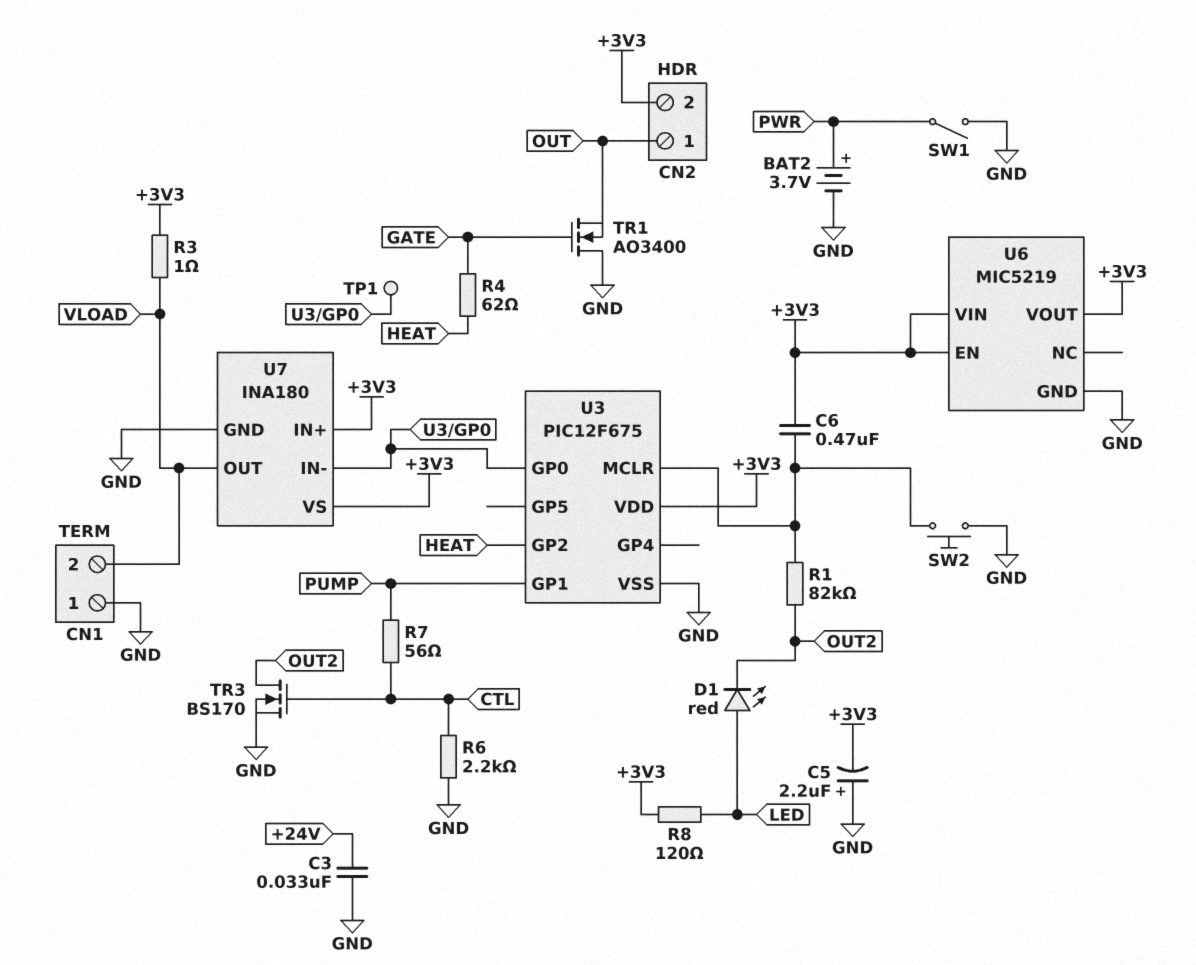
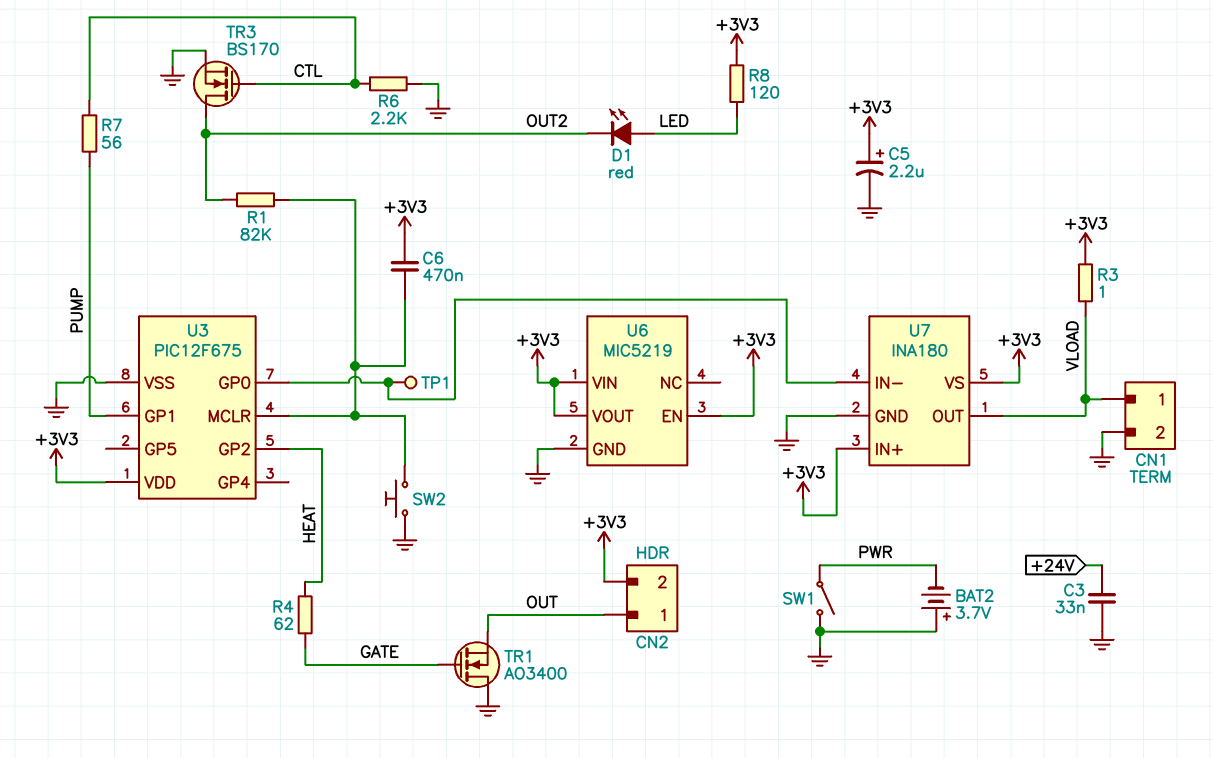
BAT2: 3.7V (plus PWR, minus GND) -> 3.7V (plus GND, minus PWR)
C5: 2.2uF (plus GND, minus +3V3) -> 2.2uF (plus +3V3, minus GND)
CN1 pin 1: GND -> VLOAD
CN1 pin 2: VLOAD -> GND

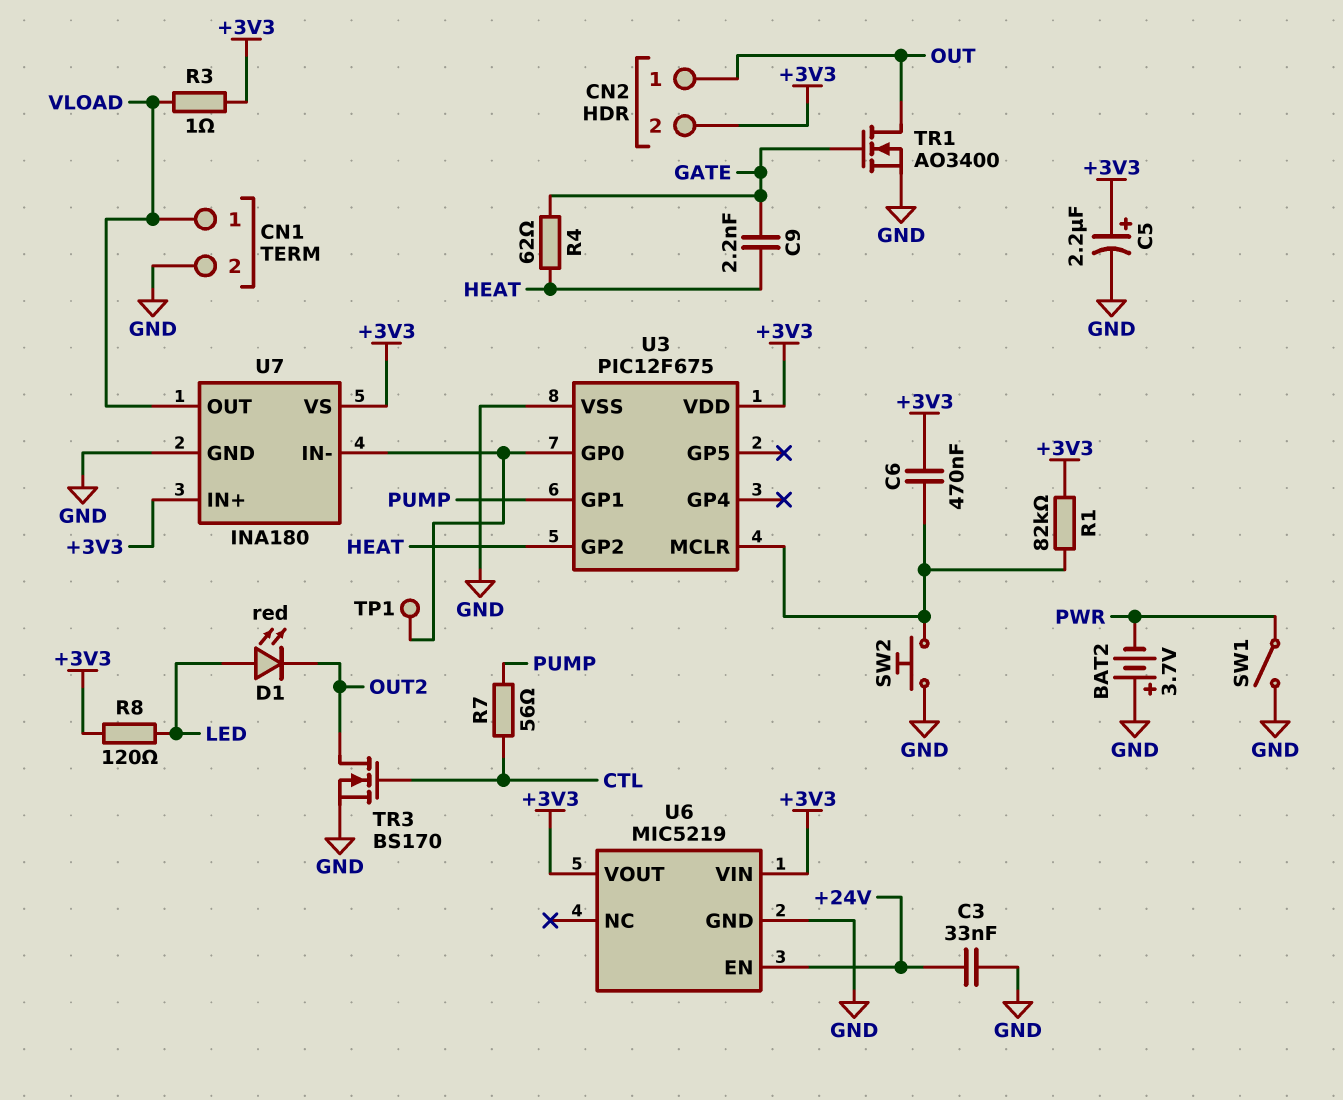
C9: none -> 2.2nF (GATE, HEAT)
R1: 82k (OUT2, U3/MCLR) -> 82k (+3V3, U3/MCLR)
R6: 2.2k (CTL, GND) -> none
TR1: NMOS AO3400 (G GATE, D GND, S OUT) -> NMOS AO3400 (G GATE, D OUT, S GND)
U6 pin EN: +3V3 -> +24V

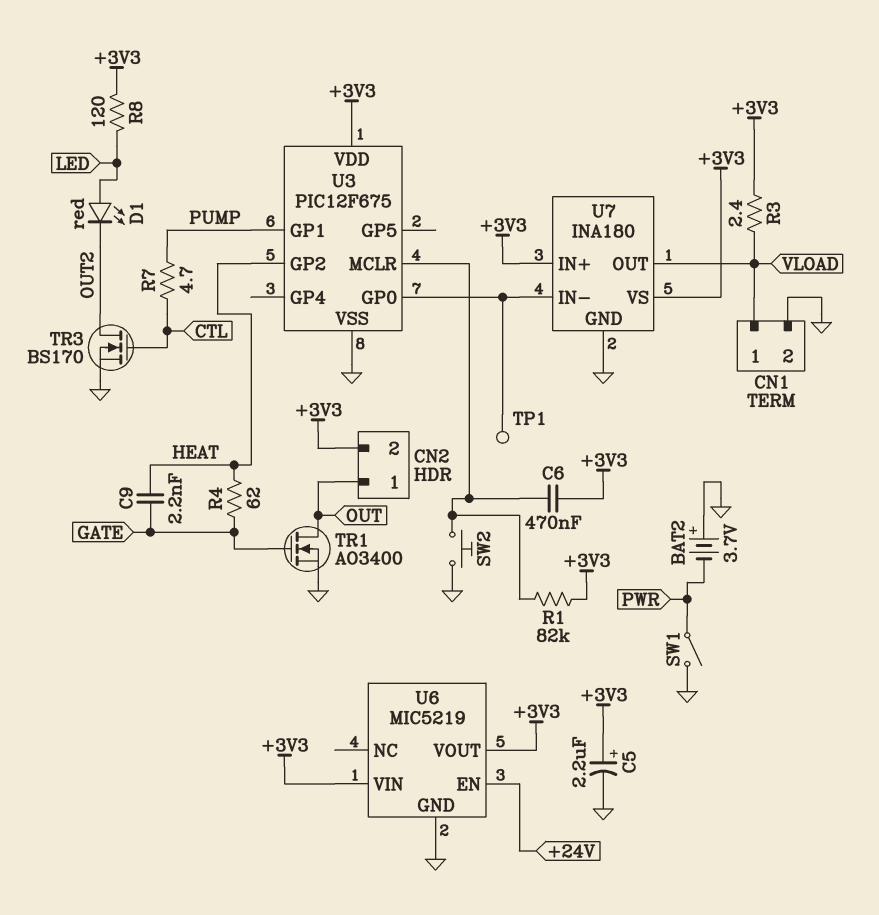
C3: 33nF (+24V, GND) -> none
R3: 1 (+3V3, VLOAD) -> 2.4 (+3V3, VLOAD)
R7: 56 (CTL, PUMP) -> 4.7 (CTL, PUMP)

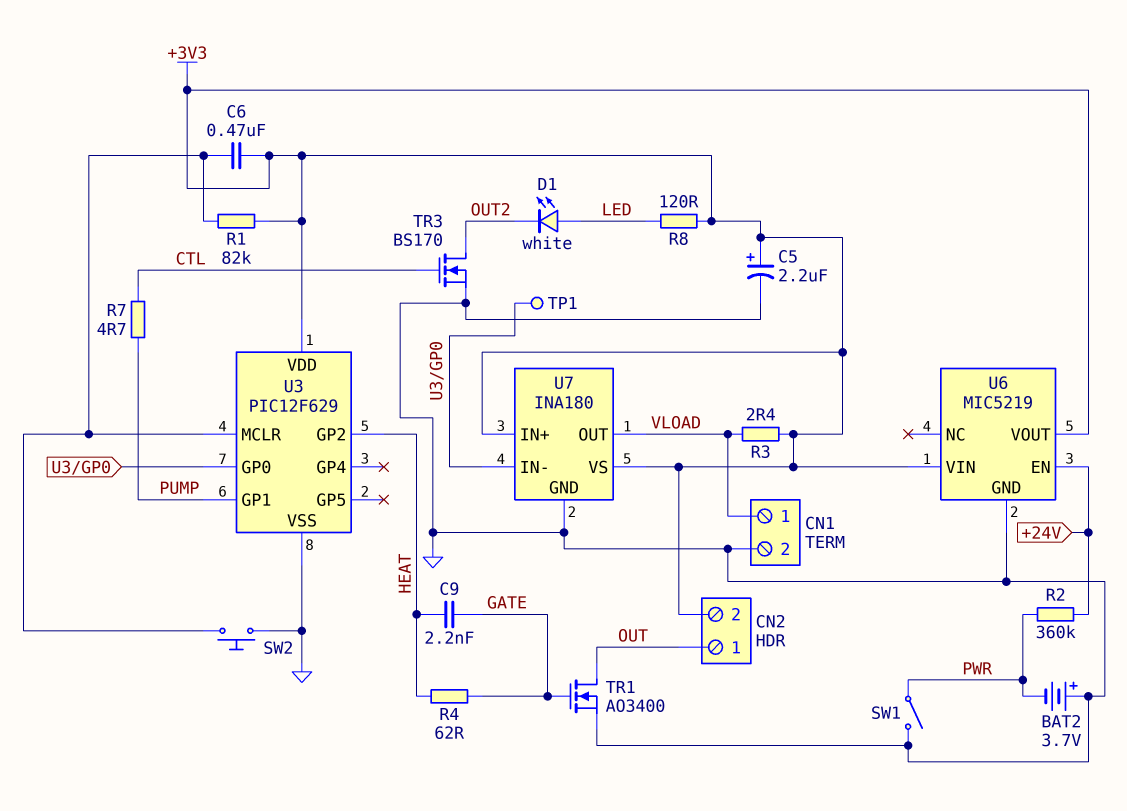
D1: LED red (A LED, K OUT2) -> LED white (A LED, K OUT2)
R2: none -> 360k (+24V, PWR)
U3: PIC12F675 -> PIC12F629

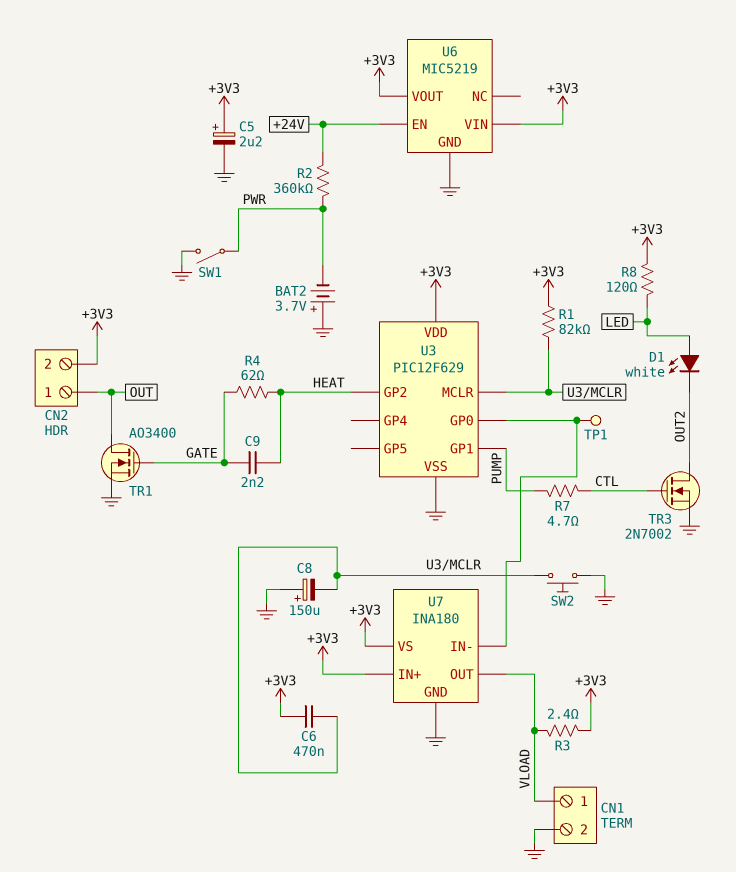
C8: none -> 150uF (plus GND, minus U3/MCLR)
TR3: NMOS BS170 (G CTL, D OUT2, S GND) -> NMOS 2N7002 (G CTL, D OUT2, S GND)

